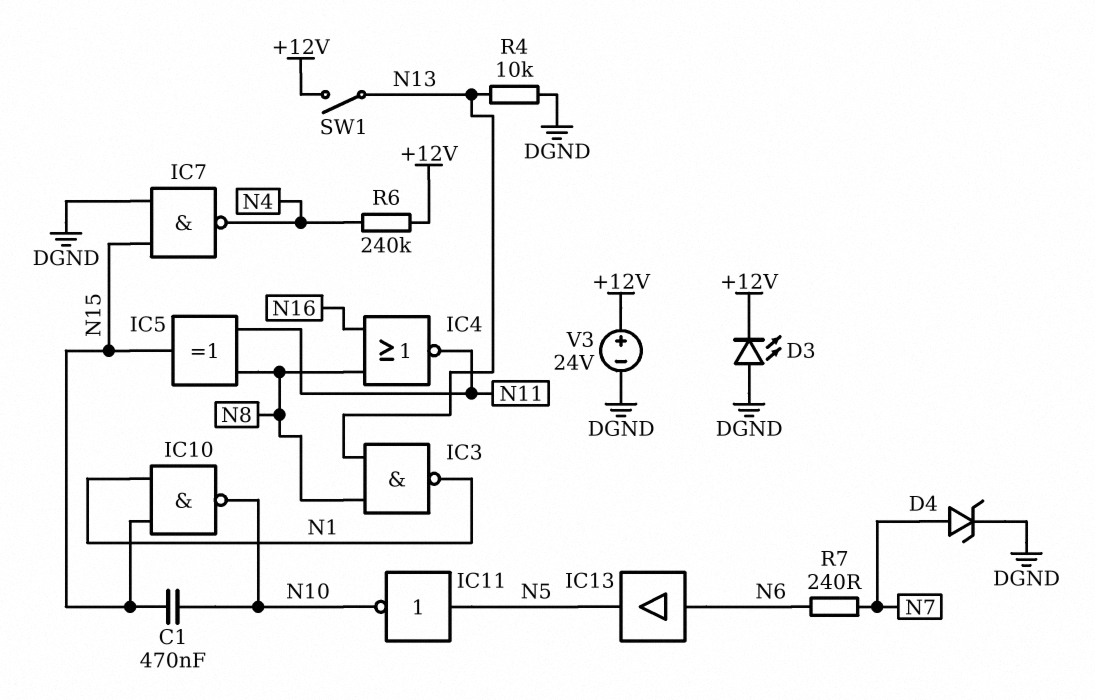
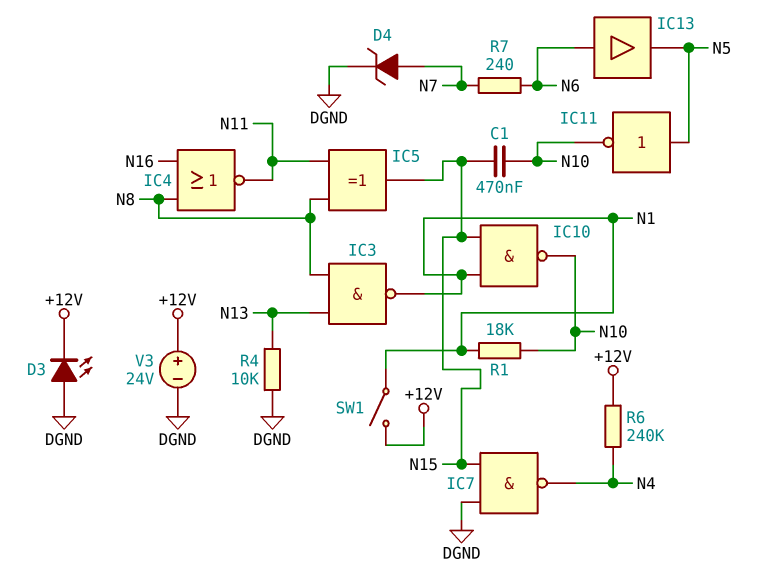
R1: none -> 18k (N1, N10)
SW1: switch (+12V, N13) -> switch (+12V, N1)

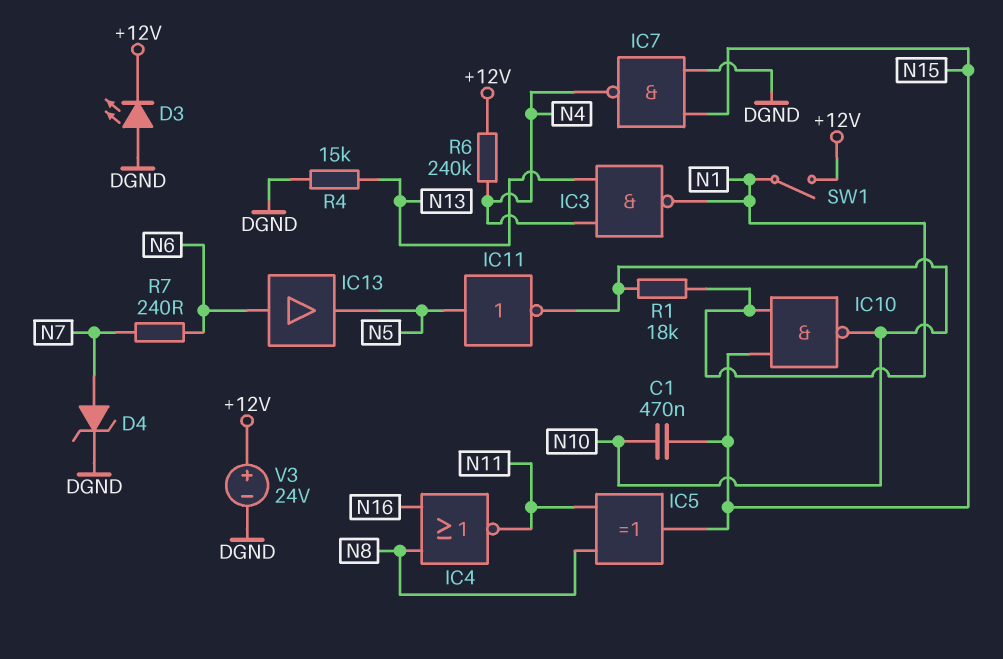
IC3: NAND (in N8, in N13, out N1) -> NAND (in N4, in N13, out N1)
R4: 10k (DGND, N13) -> 15k (DGND, N13)

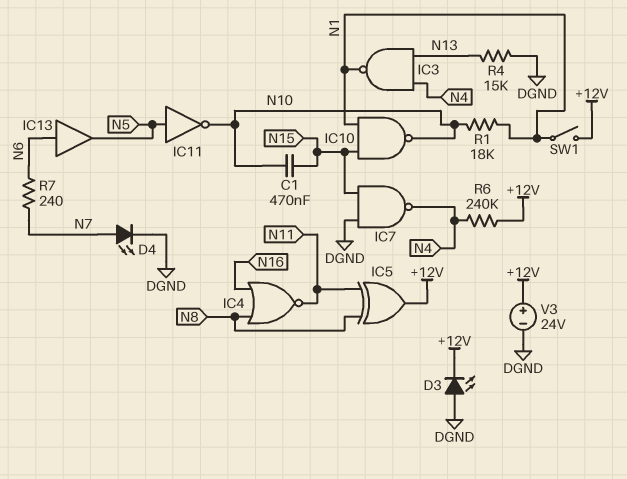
D4: zener (A N7, K DGND) -> LED (A N7, K DGND)
IC5: XOR (in N8, in N11, out N15) -> XOR (in N8, in N11, out +12V)

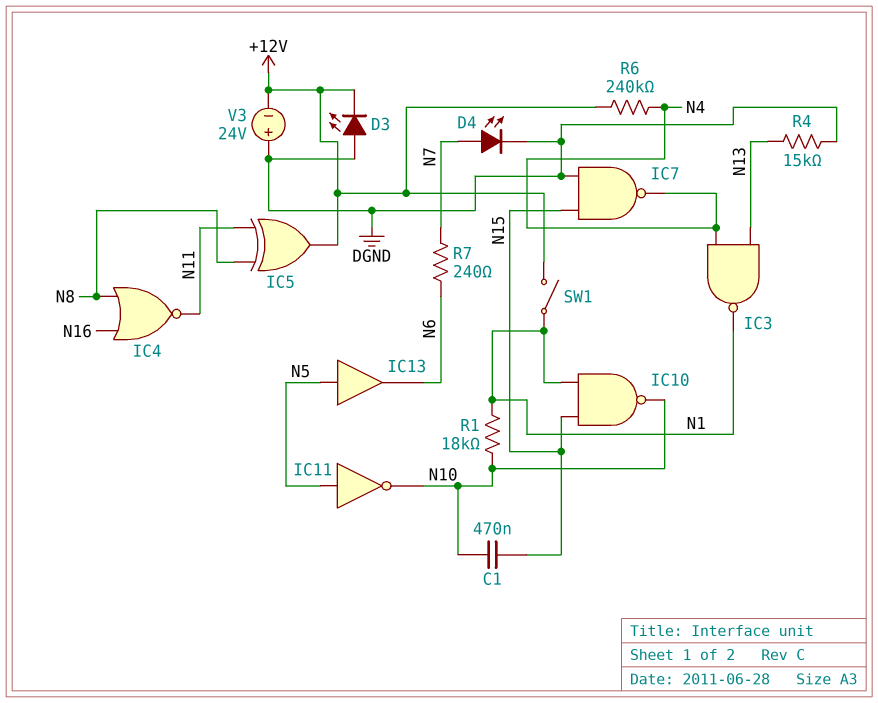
IC13: buffer (in N6, out N5) -> buffer (in N5, out N6)
V3: 24V (plus +12V, minus DGND) -> 24V (plus DGND, minus +12V)

